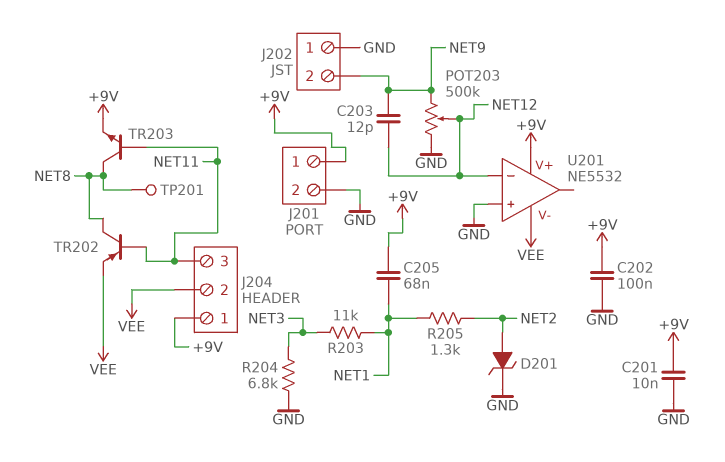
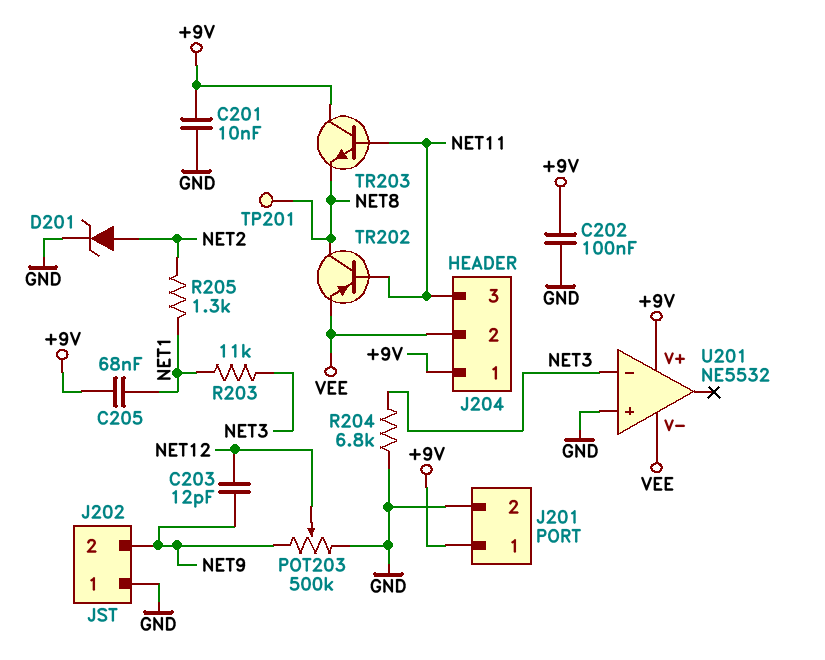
TR203: NPN (B NET11, C NET8, E +9V) -> NPN (B NET11, C +9V, E NET8)
U201 pin in-: NET12 -> NET3

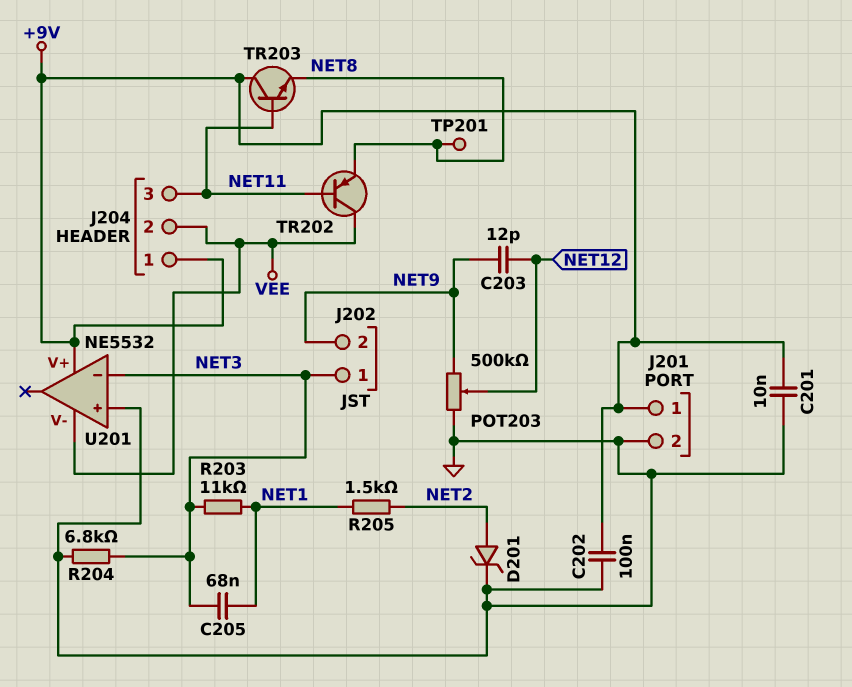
C205: 68nF (+9V, NET1) -> 68nF (NET1, NET3)
J202 pin 1: GND -> NET3
R205: 1.3k (NET1, NET2) -> 1.5k (NET1, NET2)
TR202: PNP (B NET11, C NET8, E VEE) -> PNP (B NET11, C VEE, E NET8)

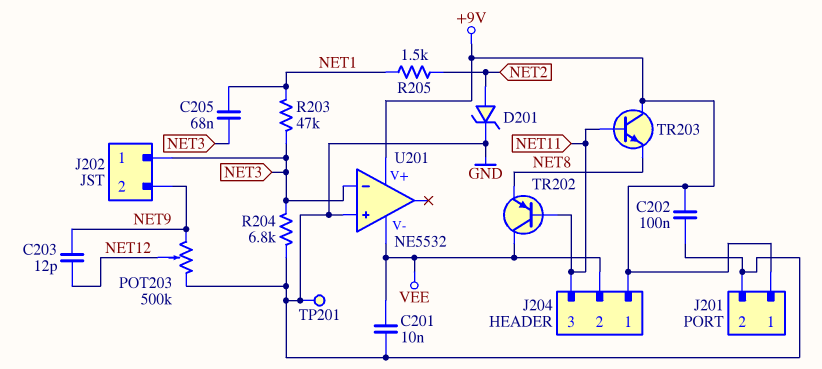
C201: 10nF (+9V, GND) -> 10nF (GND, VEE)
R203: 11k (NET1, NET3) -> 47k (NET1, NET3)
TP201: test point (NET8) -> test point (GND)

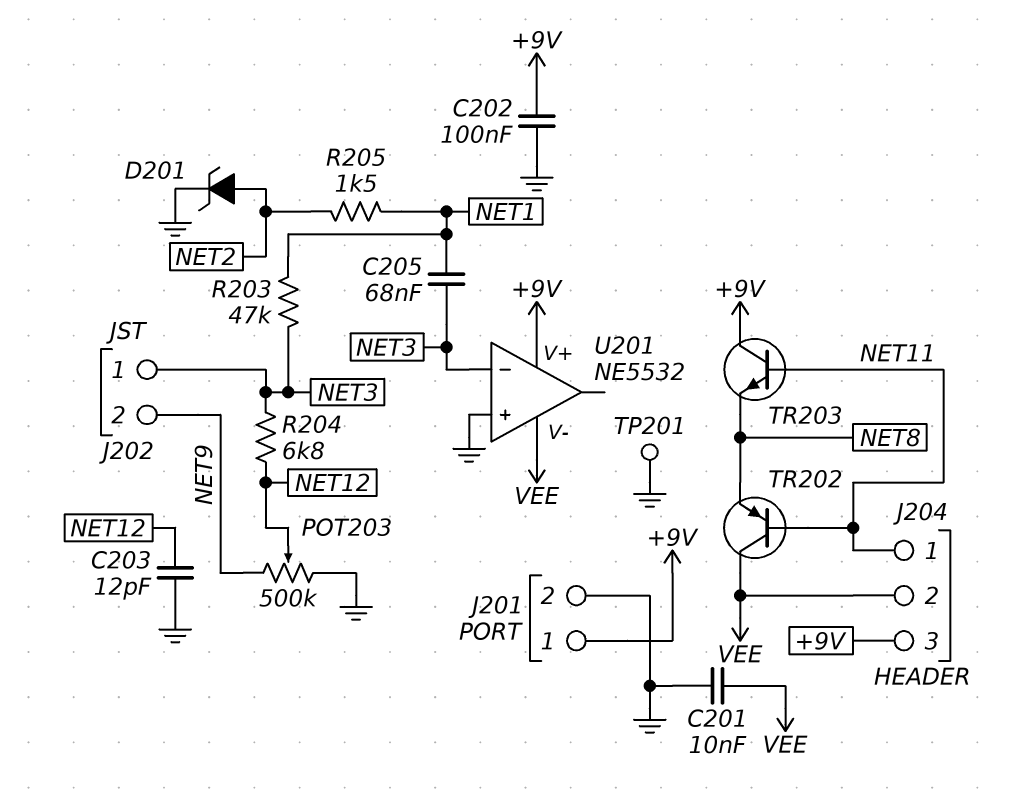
C203: 12pF (NET9, NET12) -> 12pF (GND, NET12)
J204 pin 1: +9V -> NET11
J204 pin 3: NET11 -> +9V
R204: 6.8k (GND, NET3) -> 6.8k (NET3, NET12)

